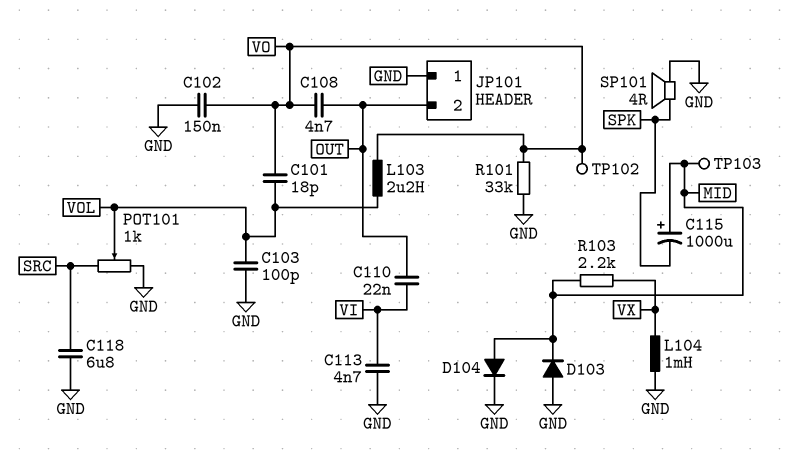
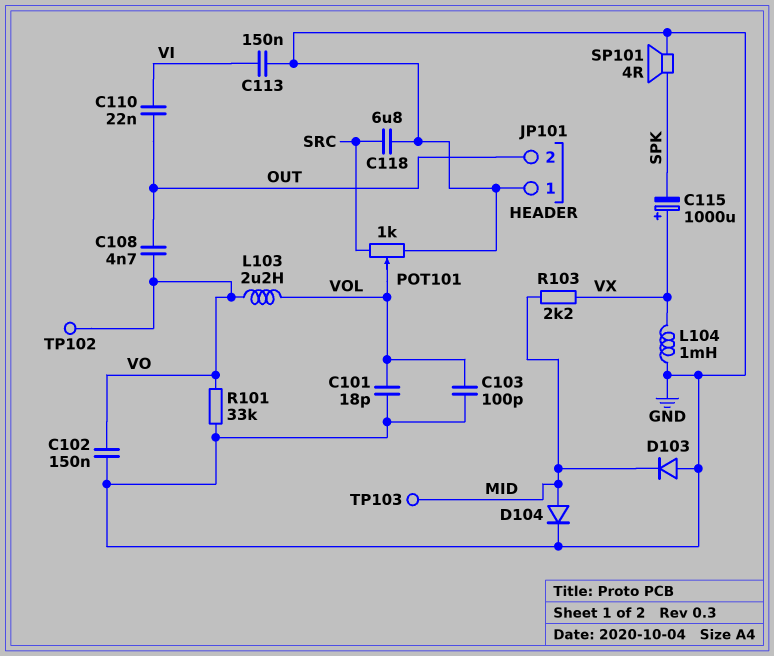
C101: 18pF (VO, VOL) -> 18pF (GND, VOL)
C113: 4.7nF (GND, VI) -> 150nF (GND, VI)
C115: 1000uF (plus MID, minus SPK) -> 1000uF (plus VX, minus SPK)

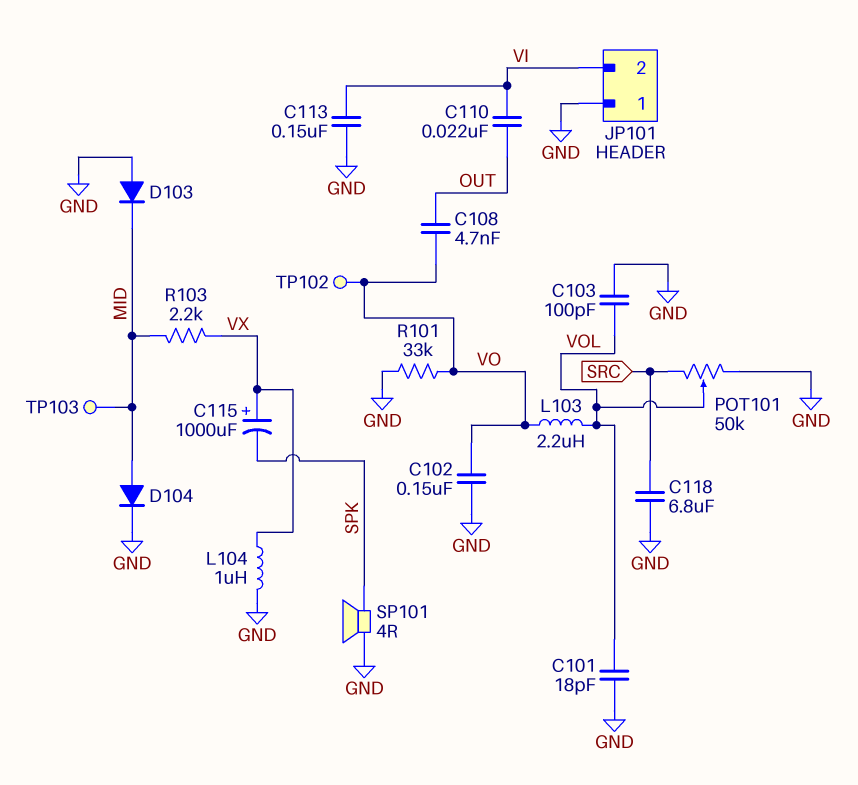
JP101 pin 2: OUT -> VI
L104: 1mH (GND, VX) -> 1uH (GND, VX)
POT101: 1k (GND, SRC, wiper VOL) -> 50k (GND, SRC, wiper VOL)

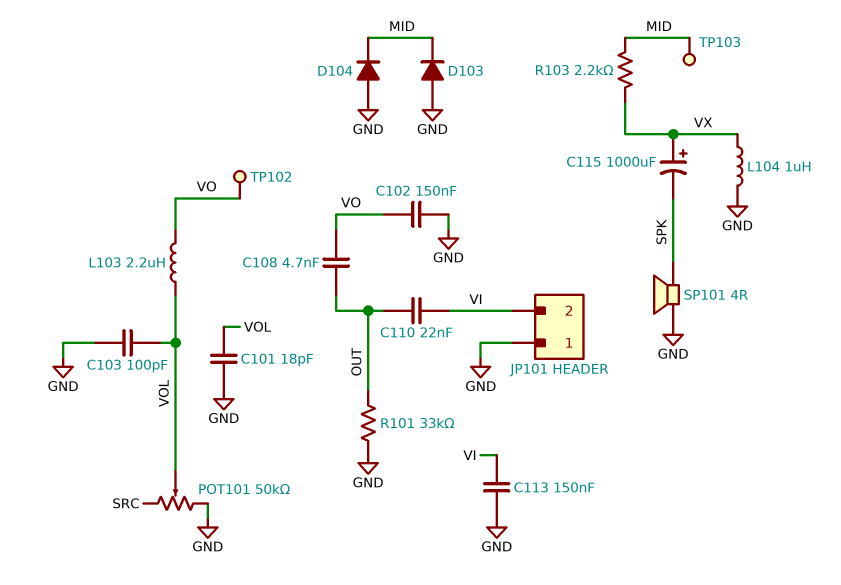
C118: 6.8uF (GND, SRC) -> none
D104: diode (A MID, K GND) -> diode (A GND, K MID)
R101: 33k (GND, VO) -> 33k (GND, OUT)

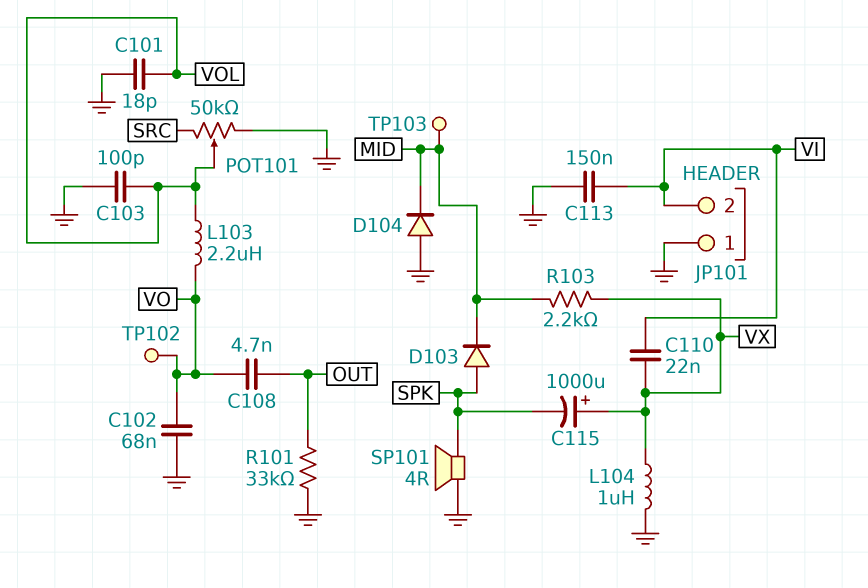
C102: 150nF (GND, VO) -> 68nF (GND, VO)
C110: 22nF (OUT, VI) -> 22nF (VI, VX)
D103: diode (A GND, K MID) -> diode (A SPK, K MID)

